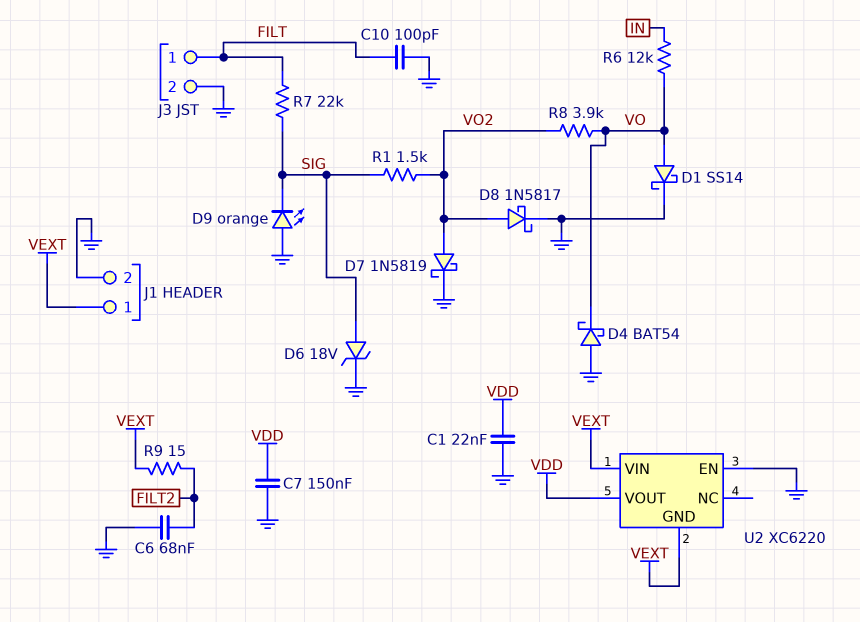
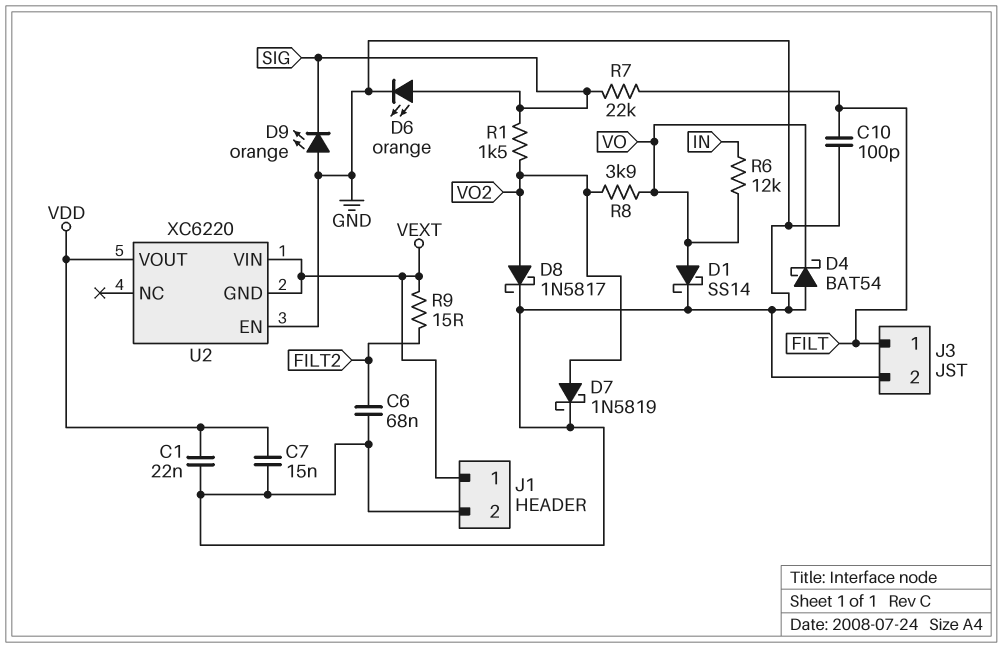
C7: 150nF (GND, VDD) -> 15nF (GND, VDD)
D6: zener 18V (A SIG, K GND) -> LED orange (A SIG, K GND)

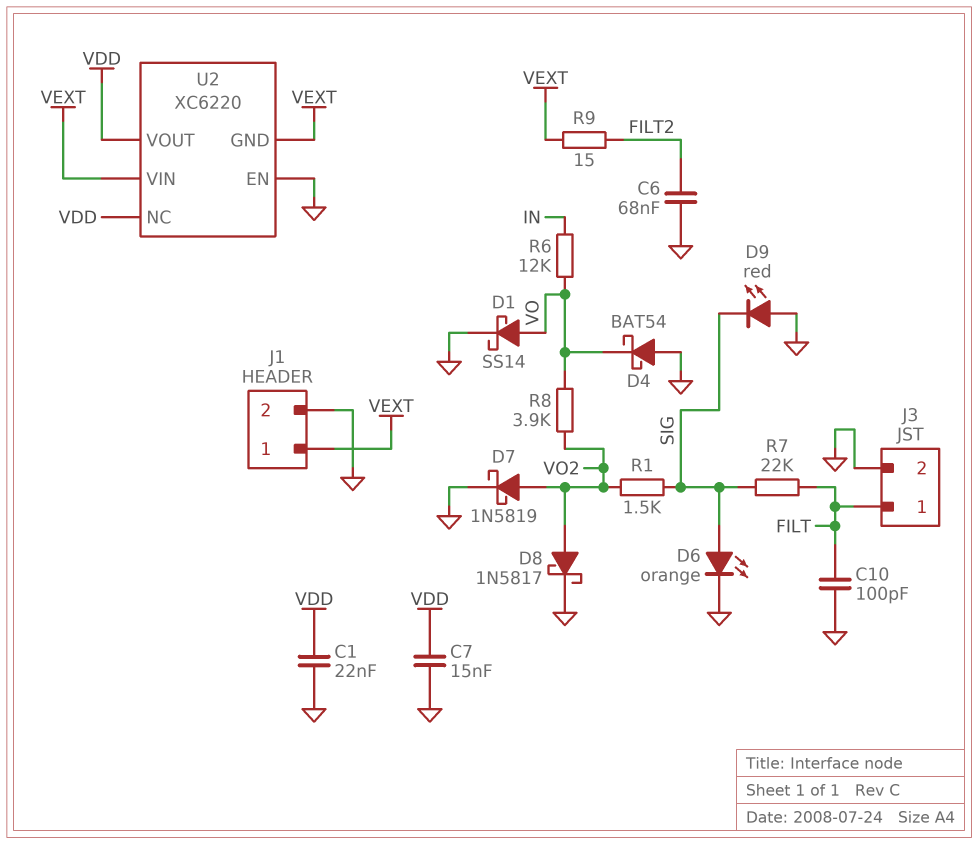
D9: LED orange (A GND, K SIG) -> LED red (A GND, K SIG)
U2 pin NC: none -> VDD

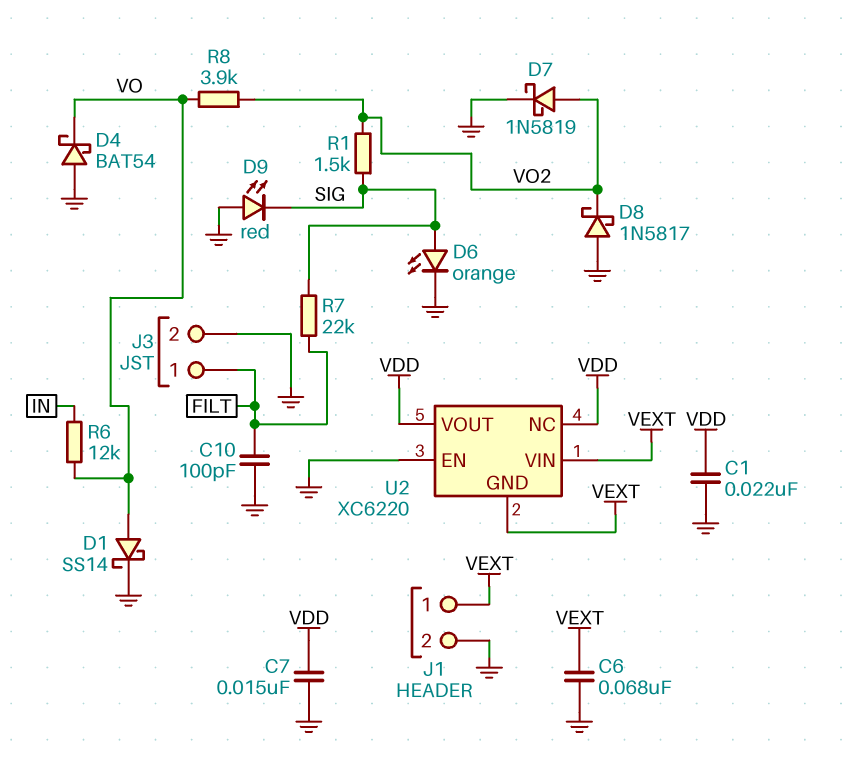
C6: 68nF (FILT2, GND) -> 68nF (GND, VEXT)
D8: schottky 1N5817 (A VO2, K GND) -> schottky 1N5817 (A GND, K VO2)
R9: 15 (FILT2, VEXT) -> none

